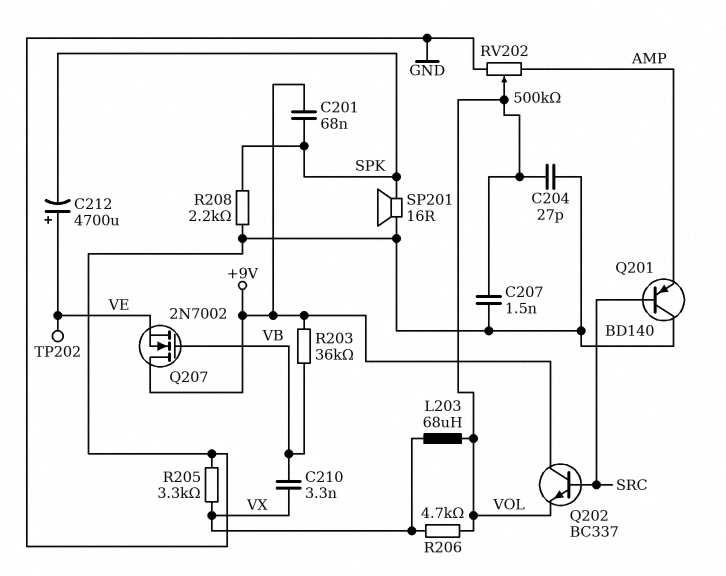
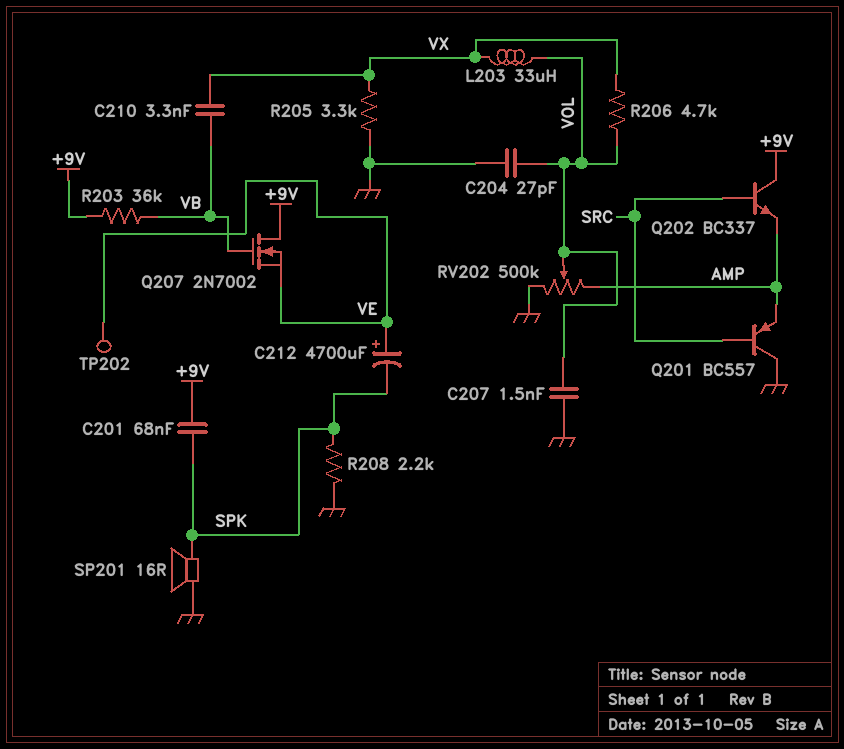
L203: 68uH (VOL, VX) -> 33uH (VOL, VX)
Q201: PNP BD140 (B SRC, C GND, E AMP) -> PNP BC557 (B SRC, C GND, E AMP)
Q202: NPN BC337 (B SRC, C +9V, E VOL) -> NPN BC337 (B SRC, C +9V, E AMP)

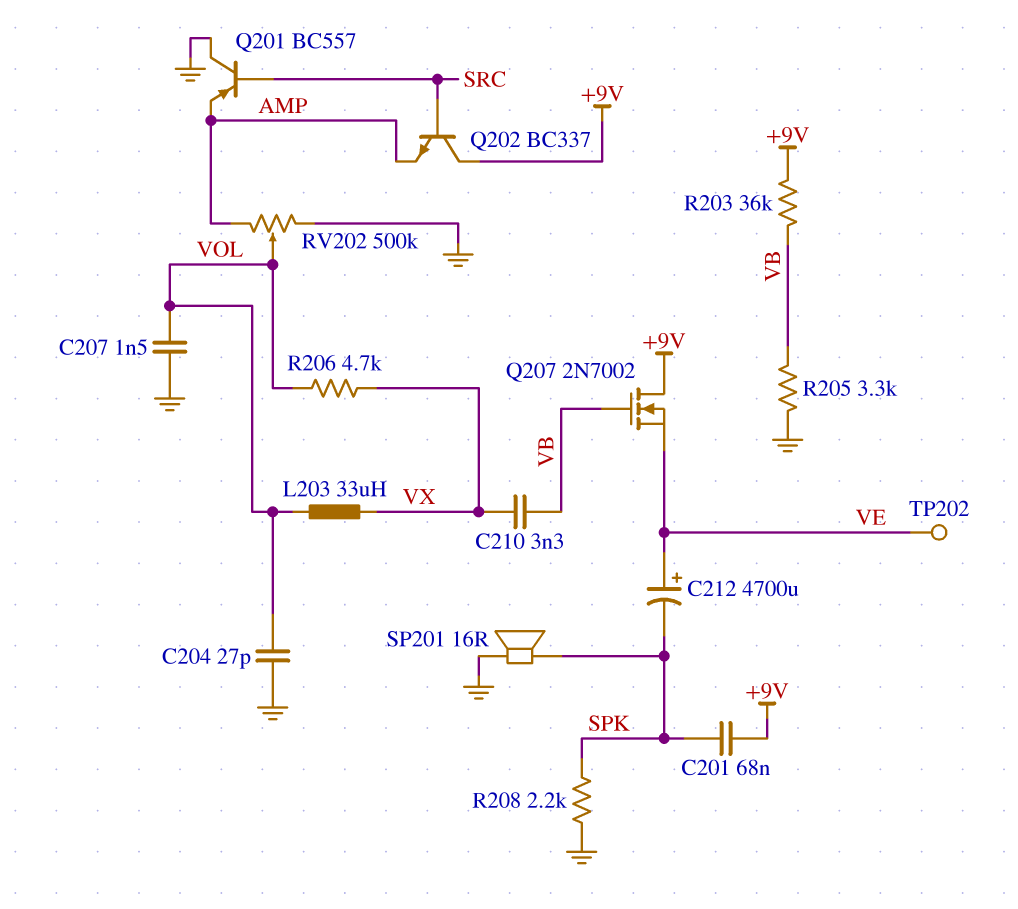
R205: 3.3k (GND, VX) -> 3.3k (GND, VB)

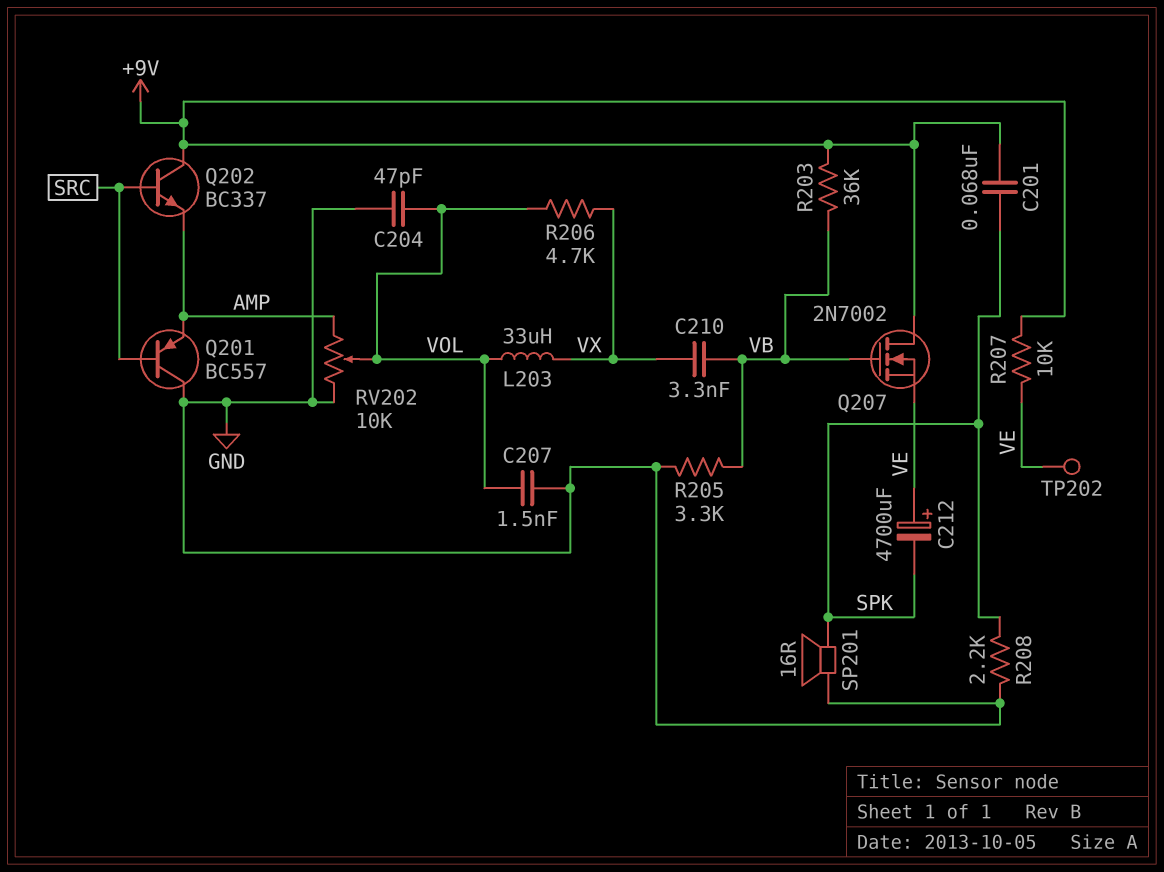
C204: 27pF (GND, VOL) -> 47pF (GND, VOL)
R207: none -> 10k (+9V, VE)
RV202: 500k (AMP, GND, wiper VOL) -> 10k (AMP, GND, wiper VOL)

